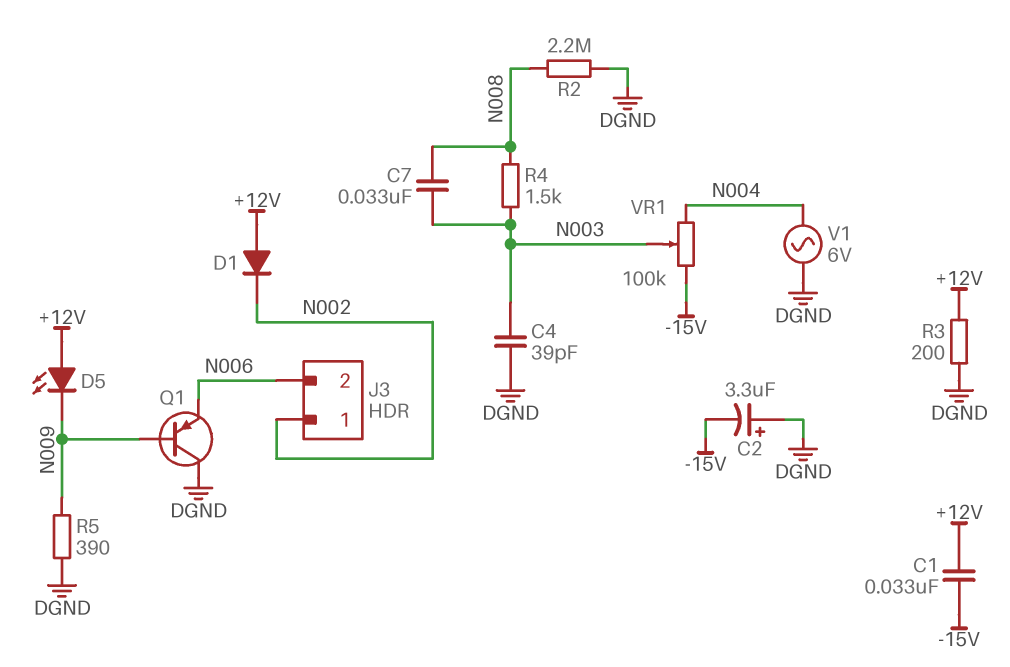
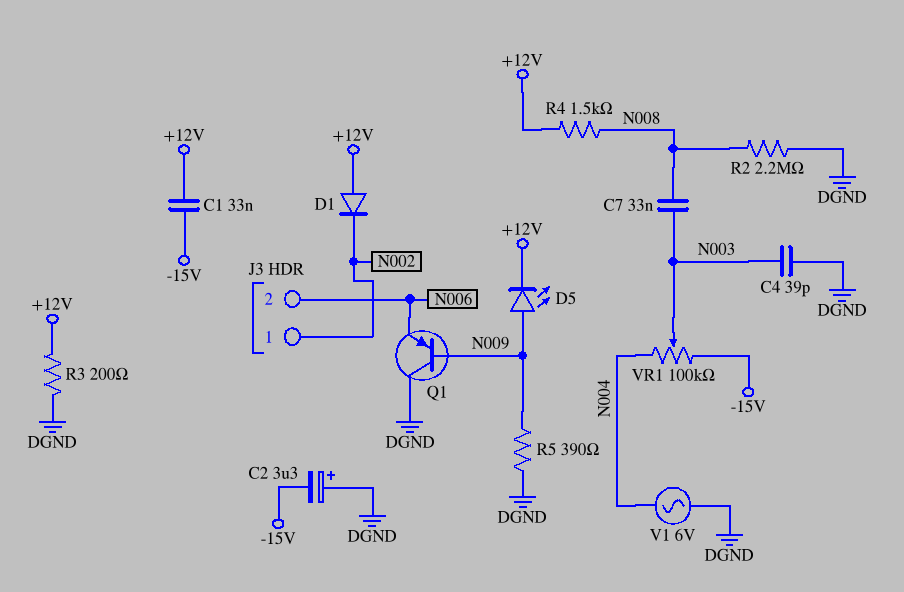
D5: LED (A +12V, K N009) -> LED (A N009, K +12V)
R4: 1.5k (N003, N008) -> 1.5k (+12V, N008)

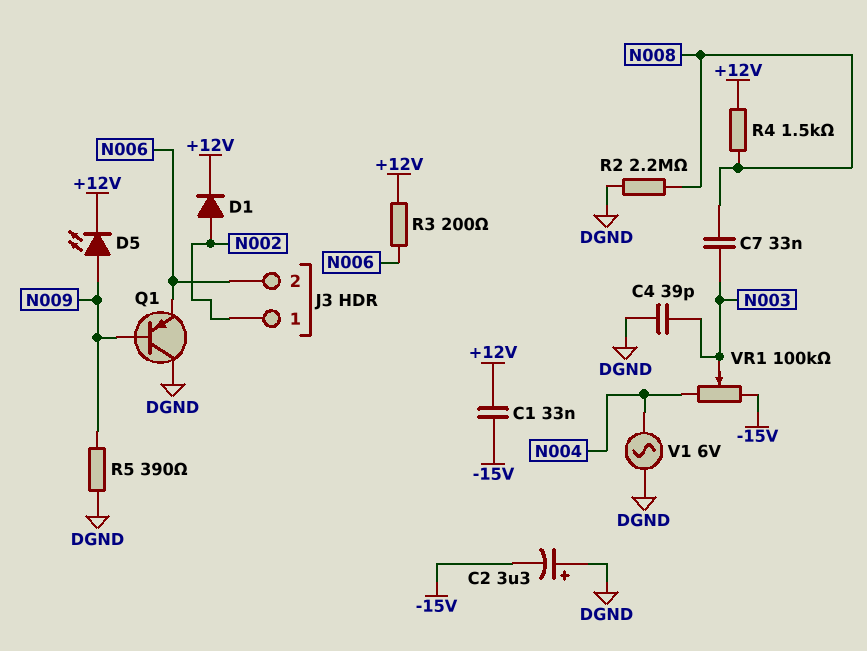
D1: diode (A +12V, K N002) -> diode (A N002, K +12V)
R3: 200 (+12V, DGND) -> 200 (+12V, N006)

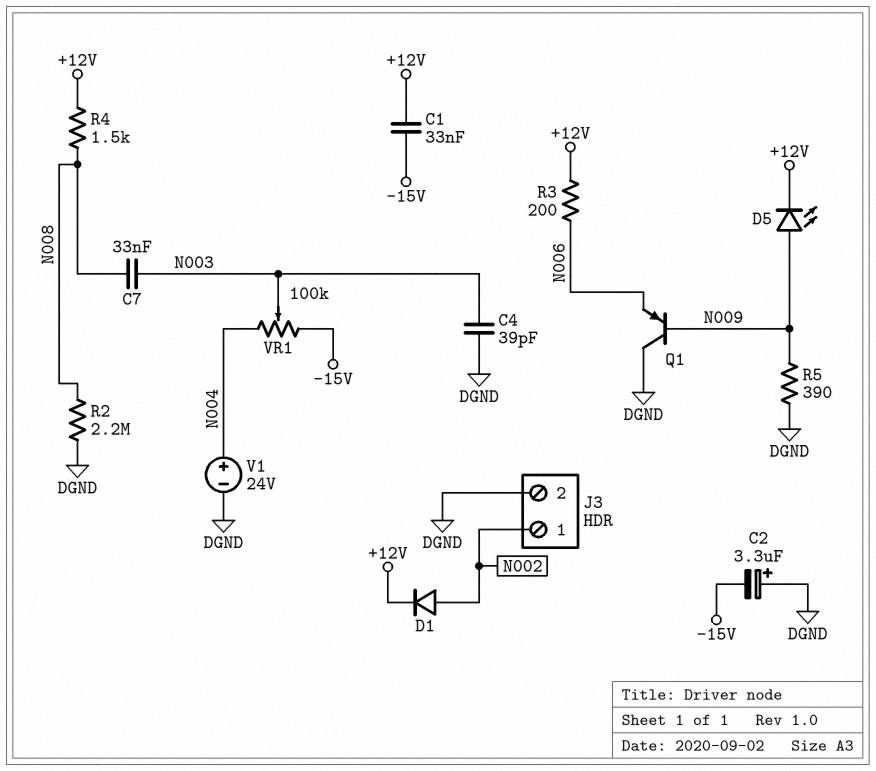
J3 pin 2: N006 -> DGND
V1: AC 6V (DGND, N004) -> 24V (plus N004, minus DGND)

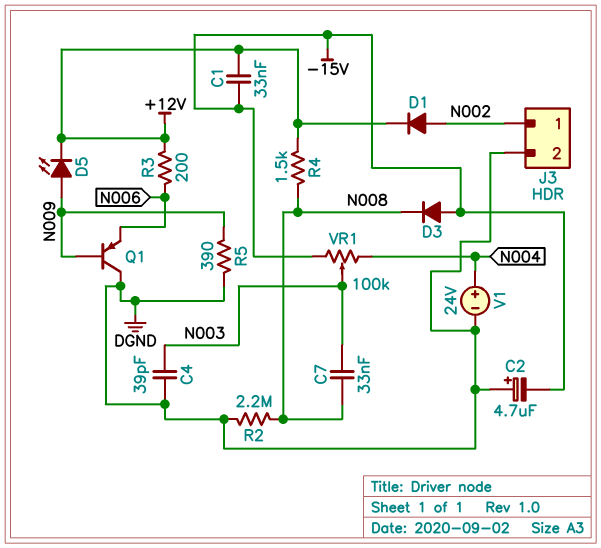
C2: 3.3uF (plus DGND, minus -15V) -> 4.7uF (plus DGND, minus -15V)
D3: none -> diode (A -15V, K N008)

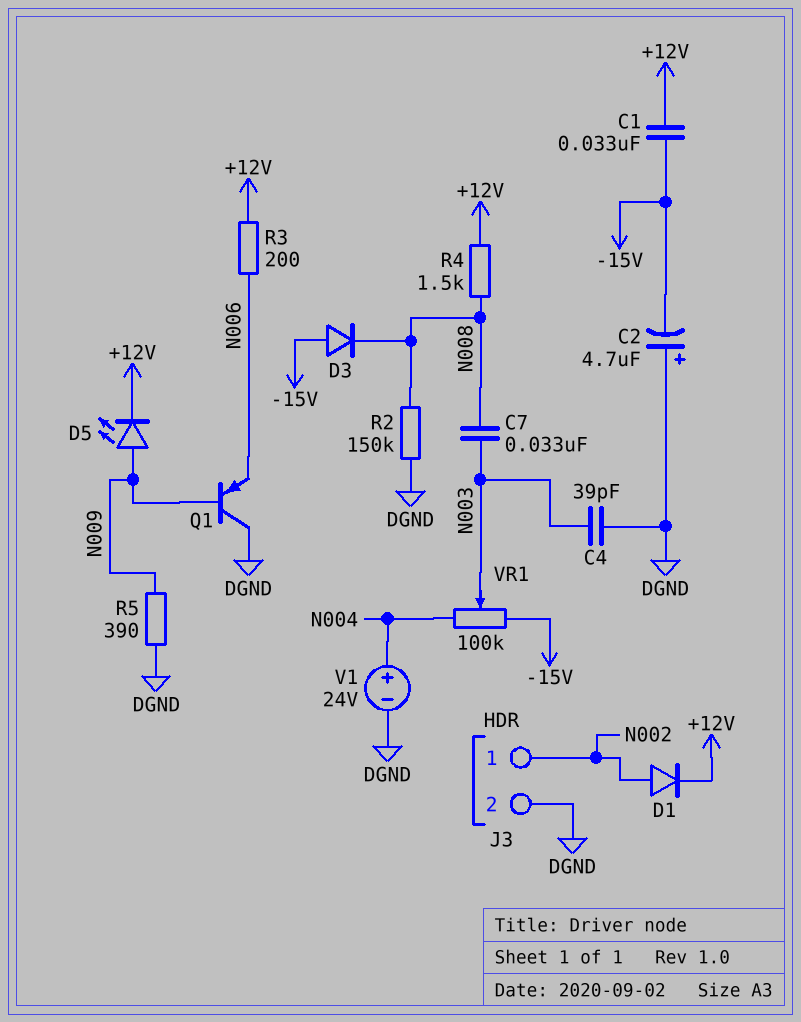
R2: 2.2M (DGND, N008) -> 150k (DGND, N008)

